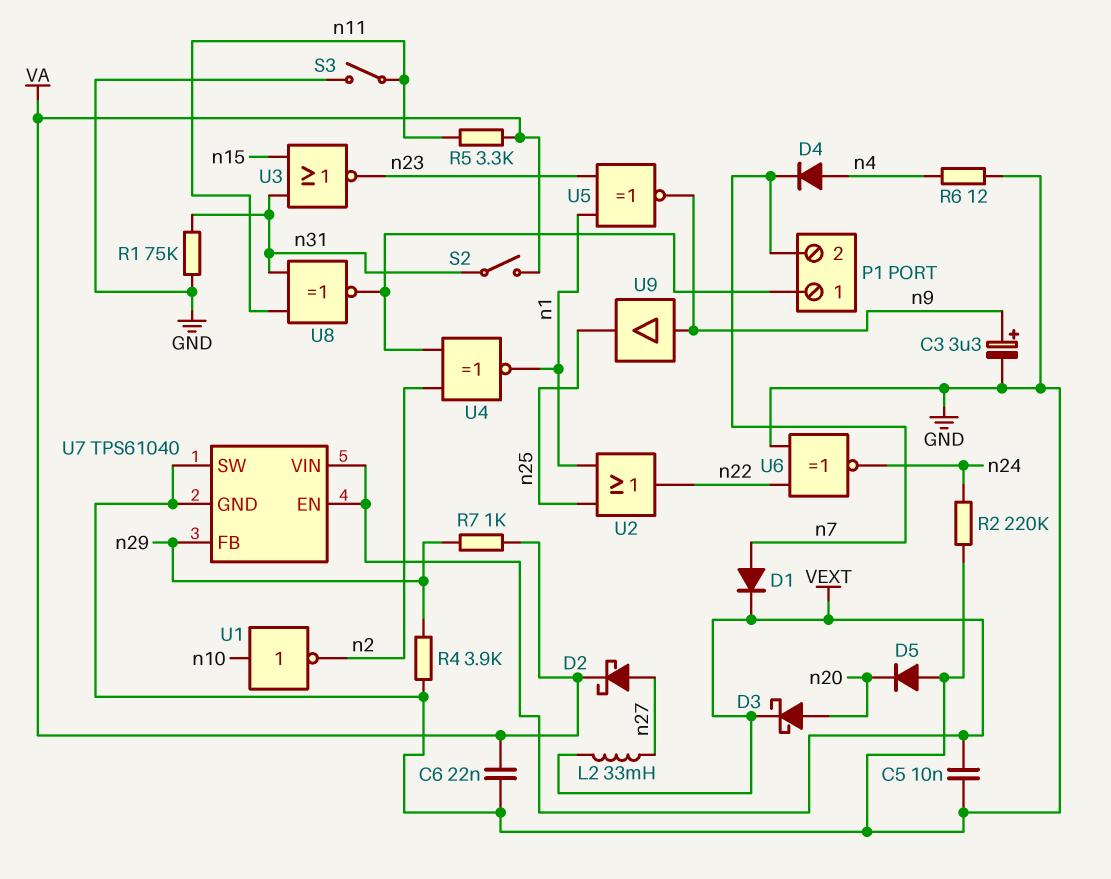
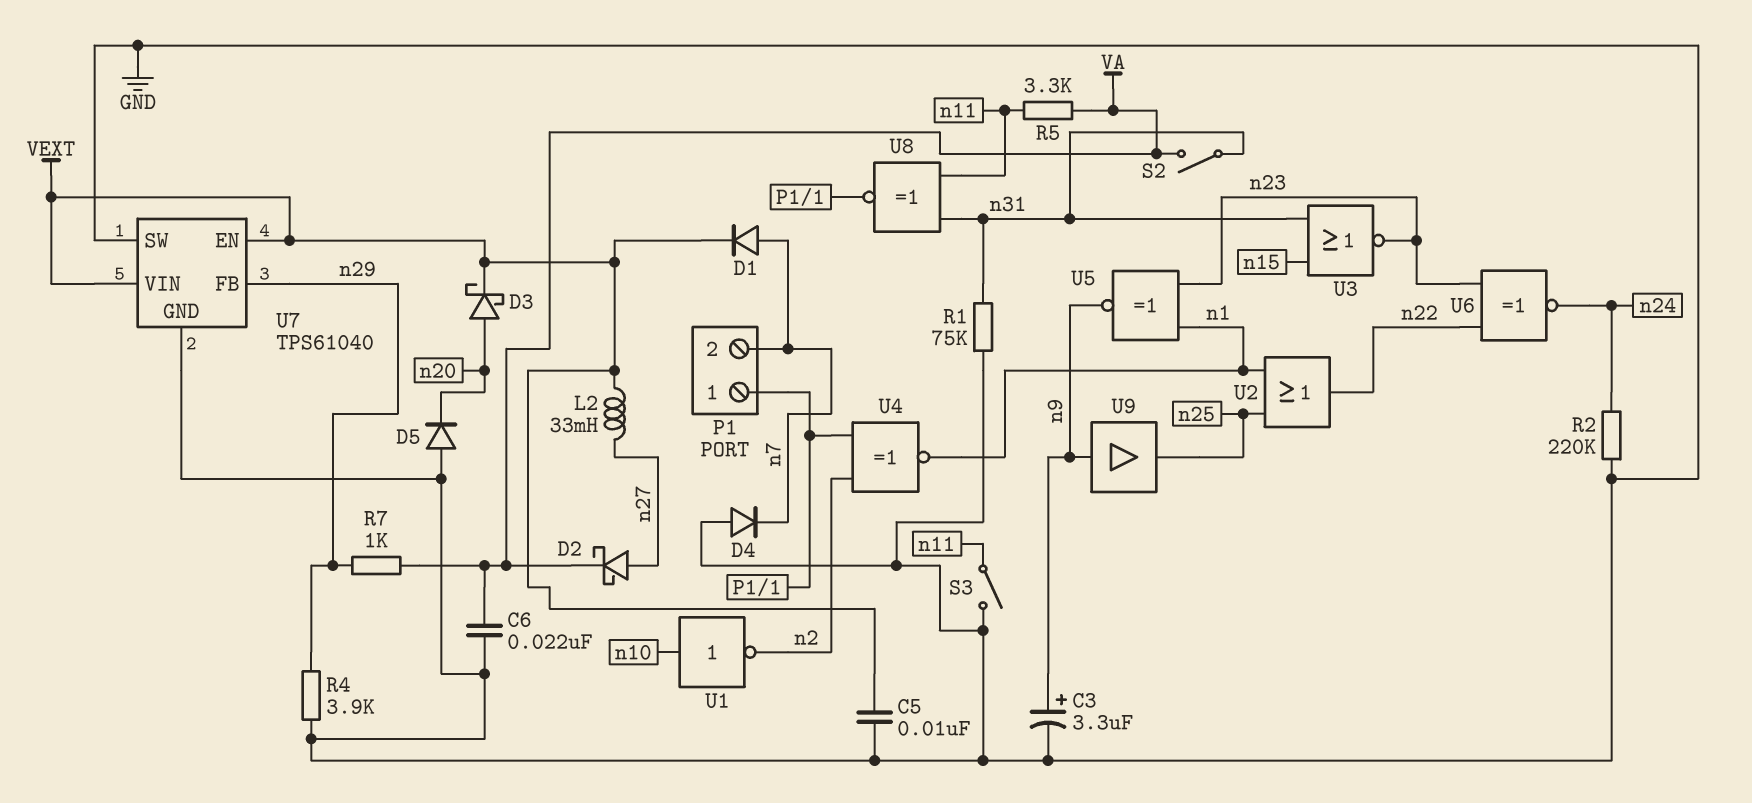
D4: diode (A n4, K n7) -> diode (A GND, K n7)
R6: 12 (GND, n4) -> none
U6: XNOR (in GND, in n22, out n24) -> XNOR (in n22, in n23, out n24)

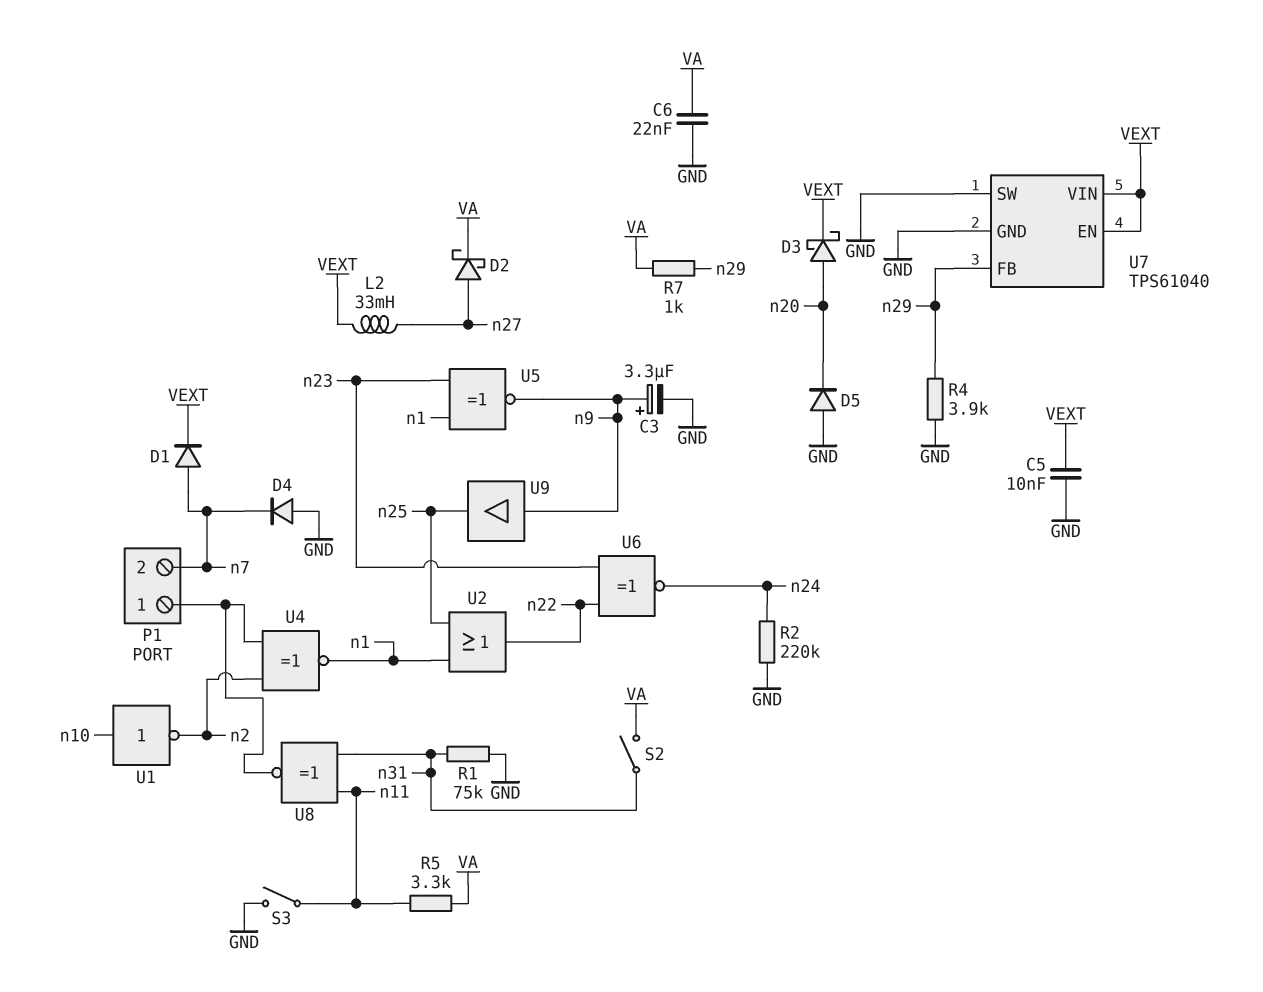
U3: NOR (in n15, in n31, out n23) -> none

